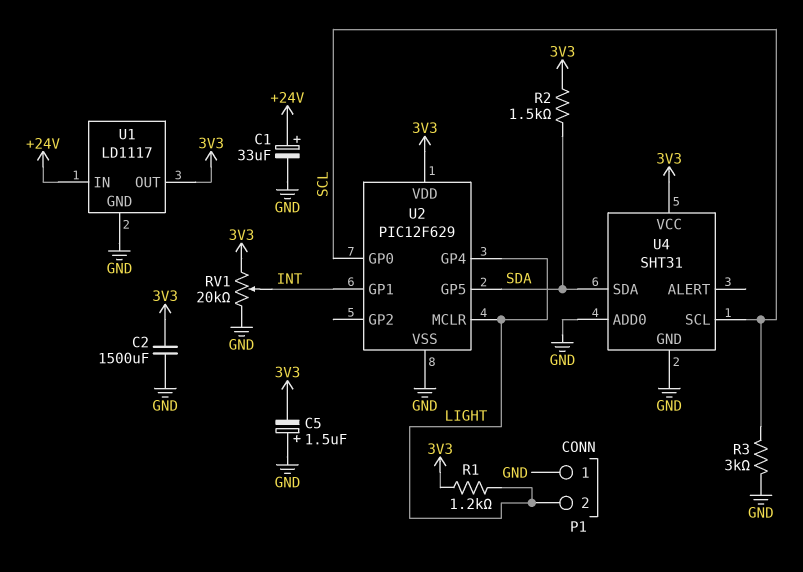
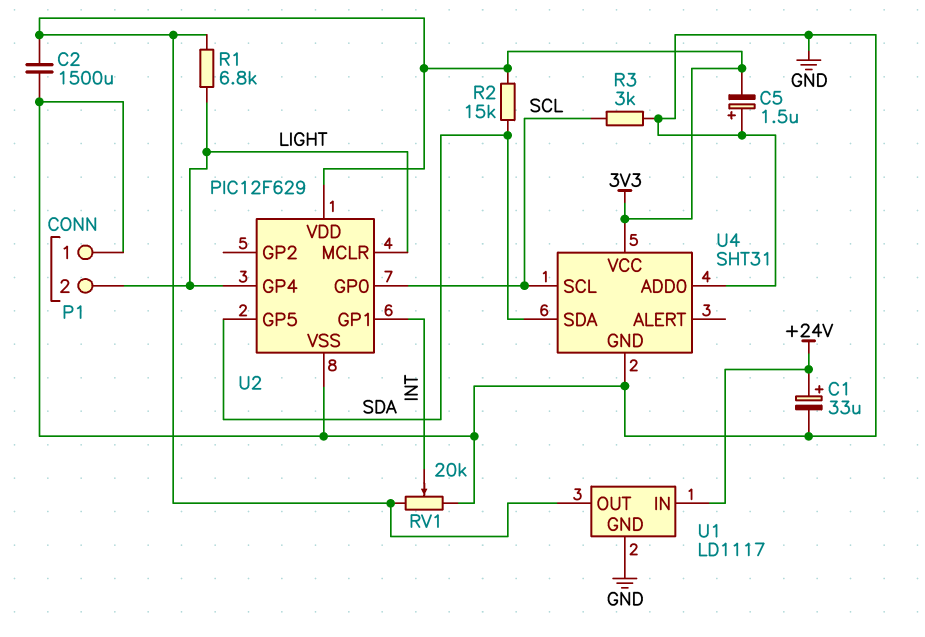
R1: 1.2k (3V3, LIGHT) -> 6.8k (3V3, LIGHT)
R2: 1.5k (3V3, SDA) -> 15k (3V3, SDA)

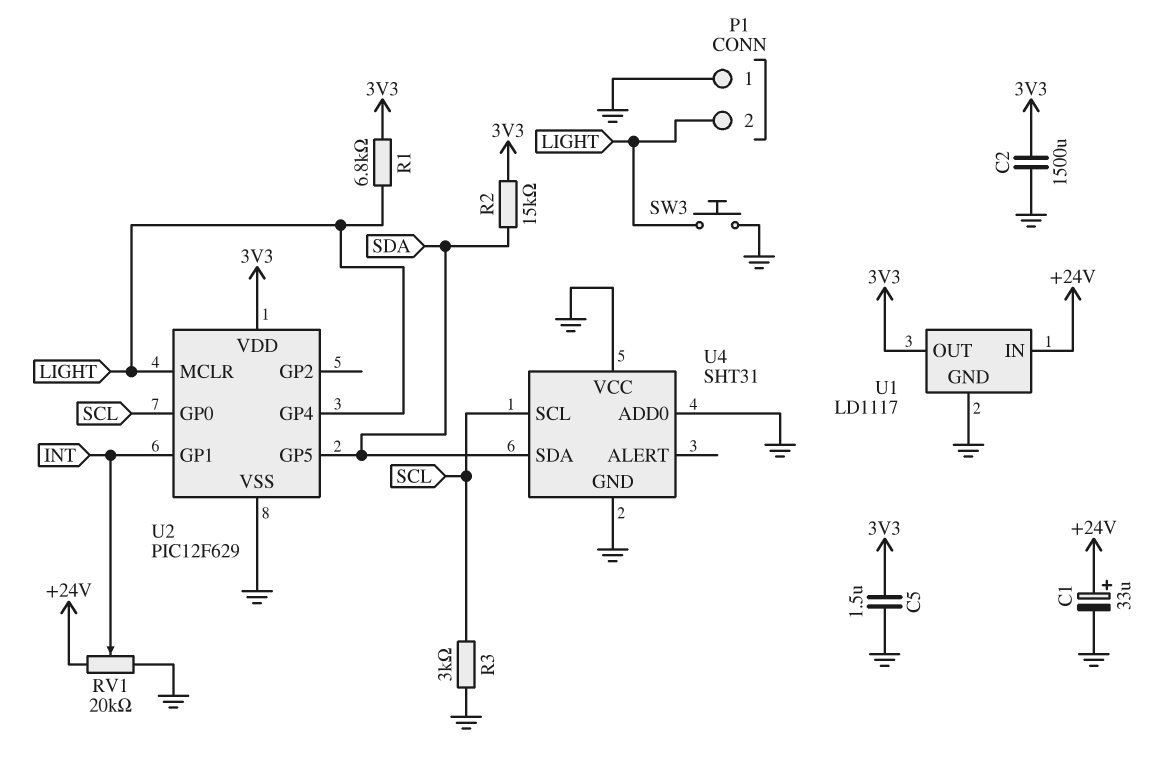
C5: 1.5uF (plus GND, minus 3V3) -> 1.5uF (3V3, GND)
RV1: 20k (3V3, GND, wiper INT) -> 20k (+24V, GND, wiper INT)
SW3: none -> button (GND, LIGHT)
U4 pin VCC: 3V3 -> GND

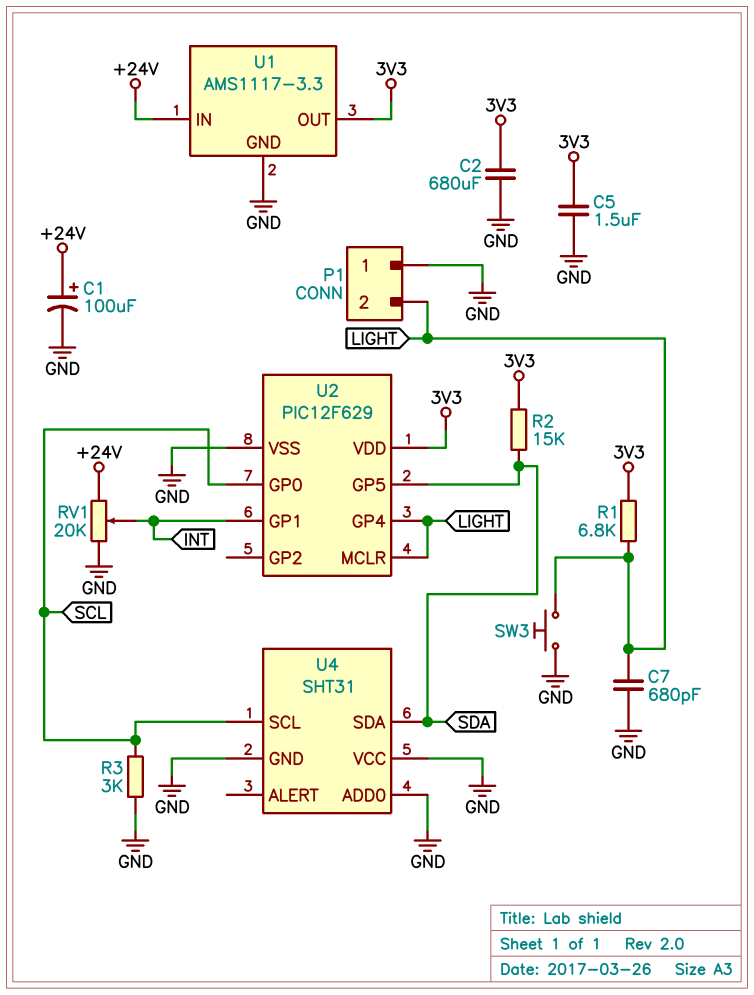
C1: 33uF (plus +24V, minus GND) -> 100uF (plus +24V, minus GND)
C2: 1500uF (3V3, GND) -> 680uF (3V3, GND)
C7: none -> 680pF (GND, LIGHT)
U1: LD1117 -> AMS1117-3.3

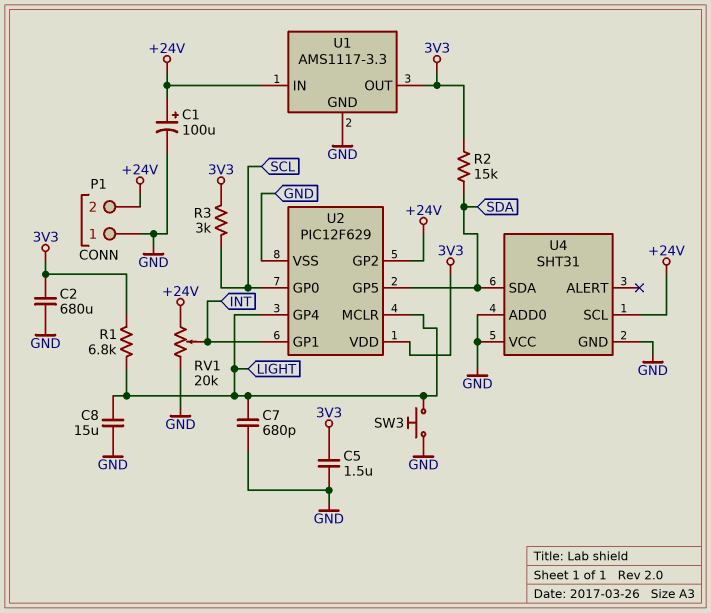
C8: none -> 15uF (GND, LIGHT)
P1 pin 2: LIGHT -> +24V
R3: 3k (GND, SCL) -> 3k (3V3, SCL)
U2 pin GP2: none -> +24V
U4 pin SCL: SCL -> +24V

